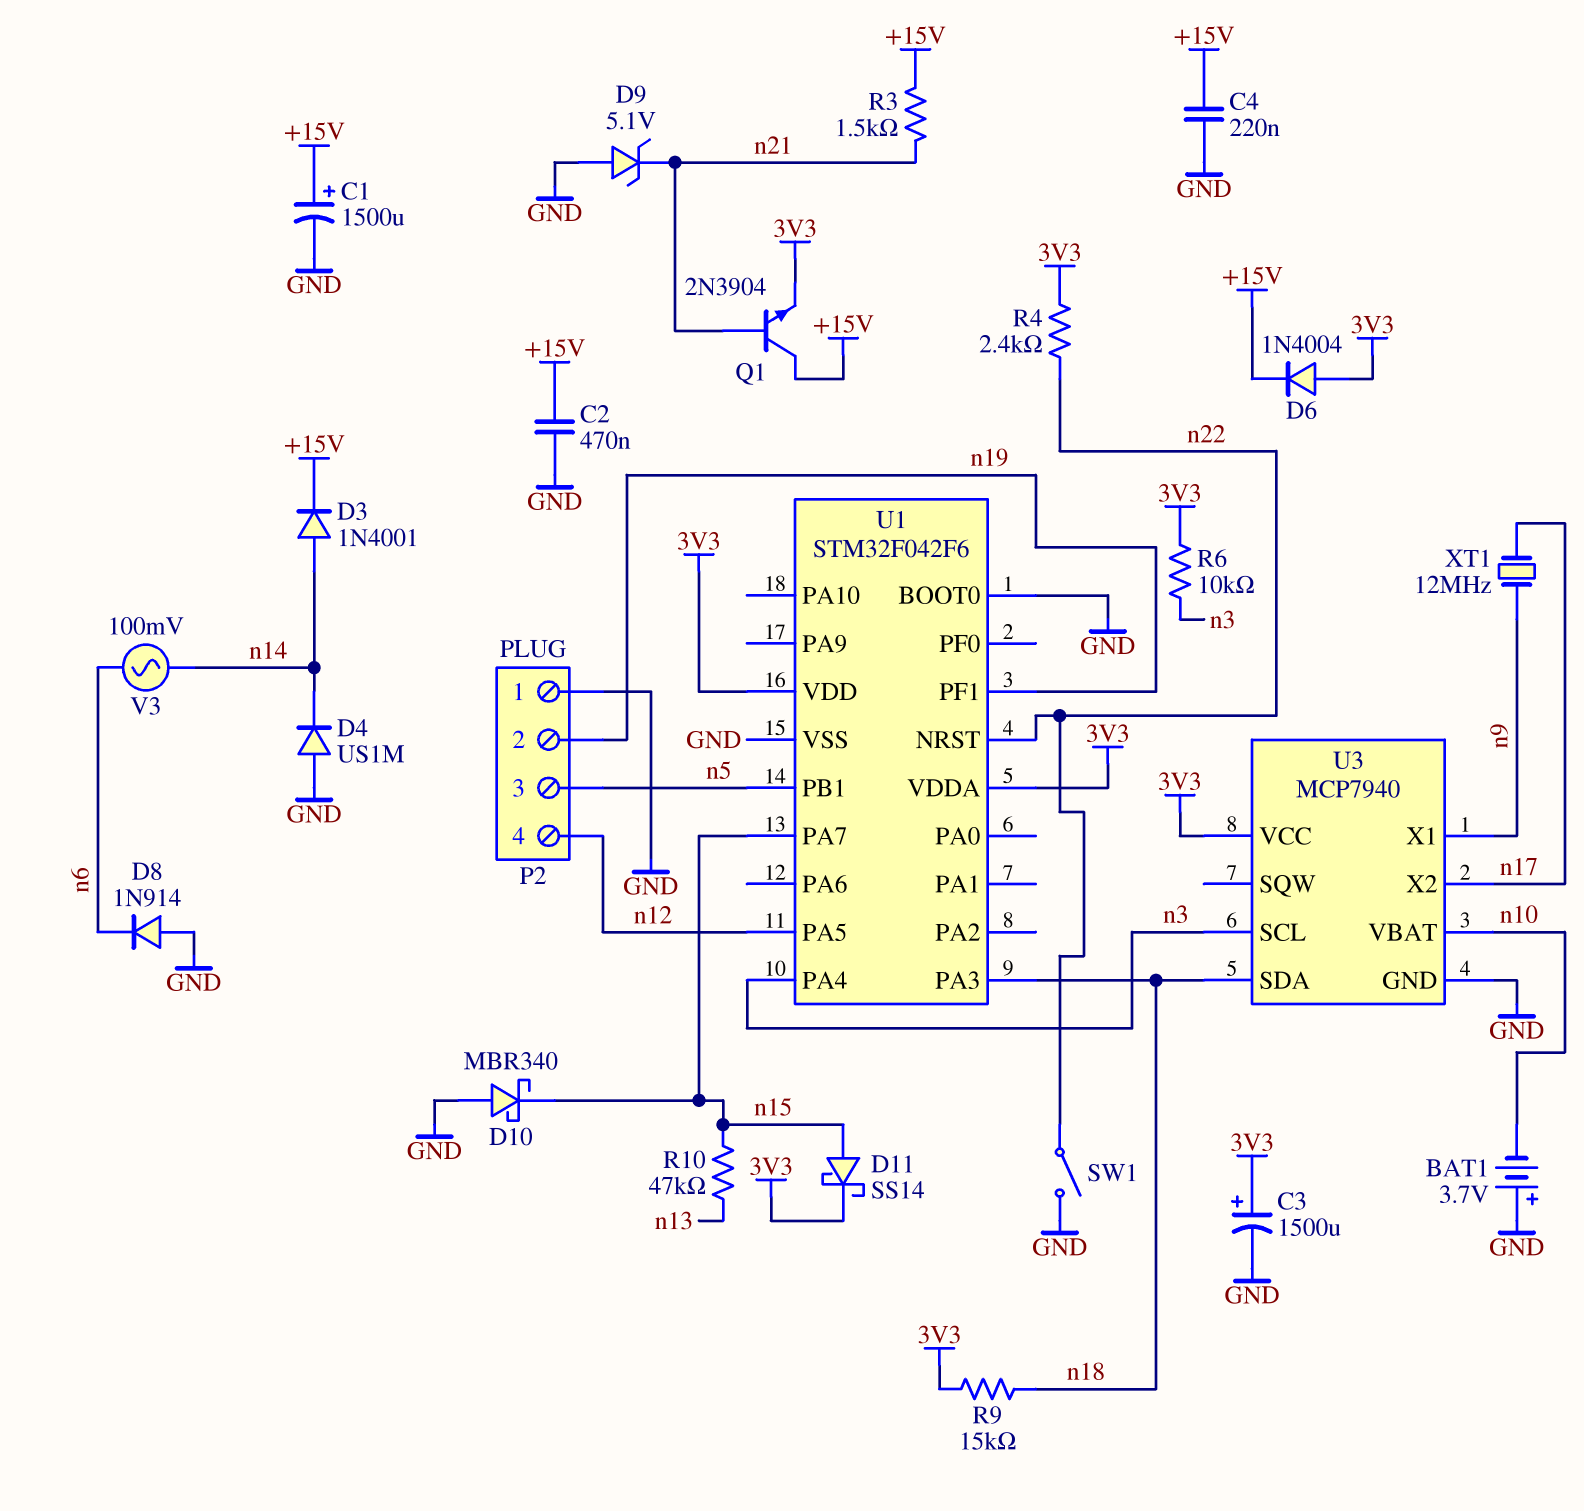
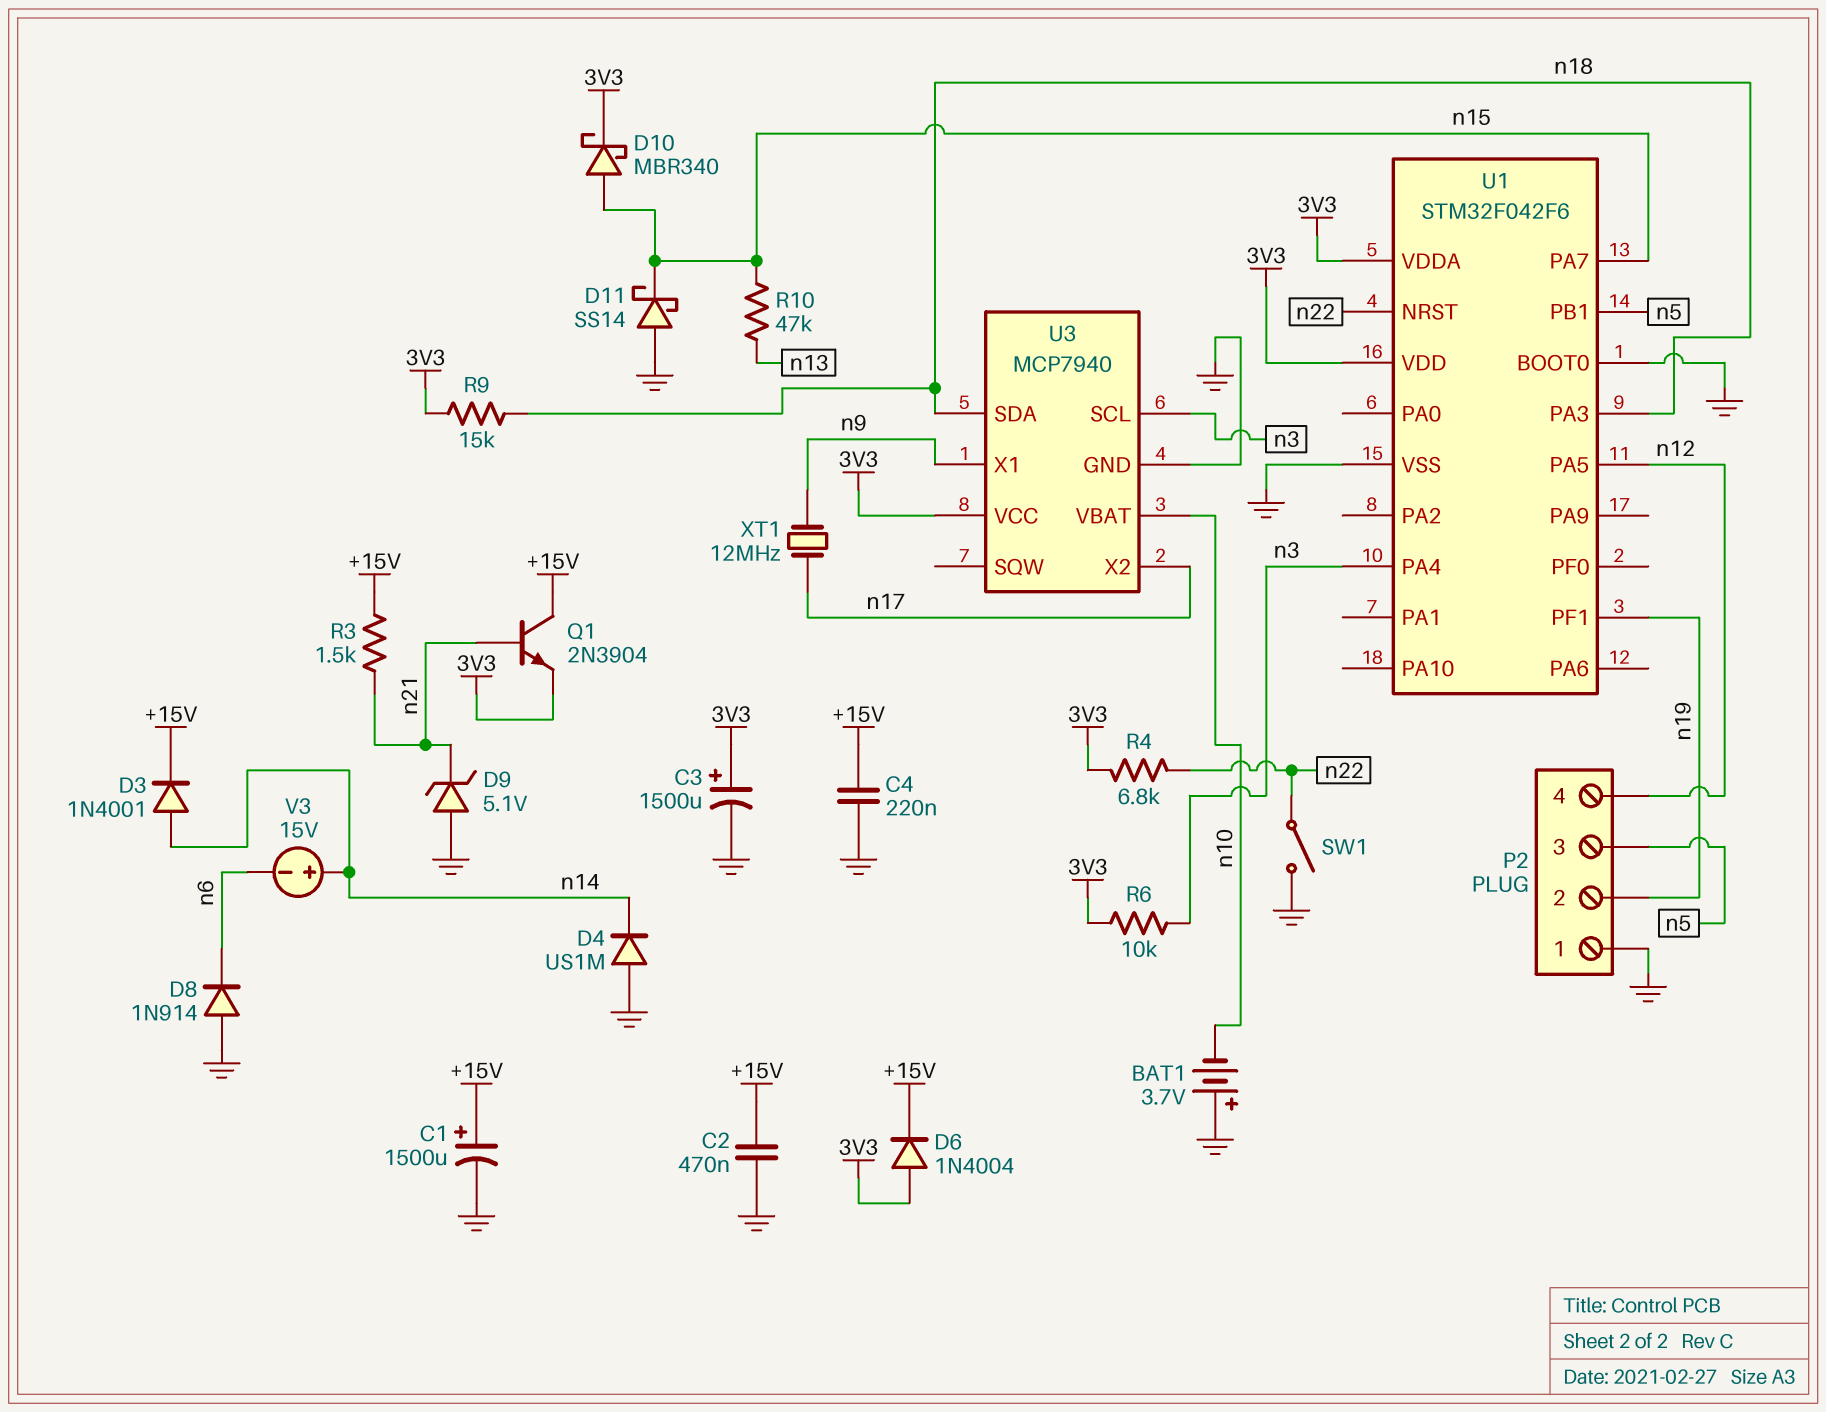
D10: schottky MBR340 (A GND, K n15) -> schottky MBR340 (A n15, K 3V3)
D11: schottky SS14 (A n15, K 3V3) -> schottky SS14 (A GND, K n15)
R4: 2.4k (3V3, n22) -> 6.8k (3V3, n22)
V3: AC 100mV (n6, n14) -> 15V (plus n14, minus n6)

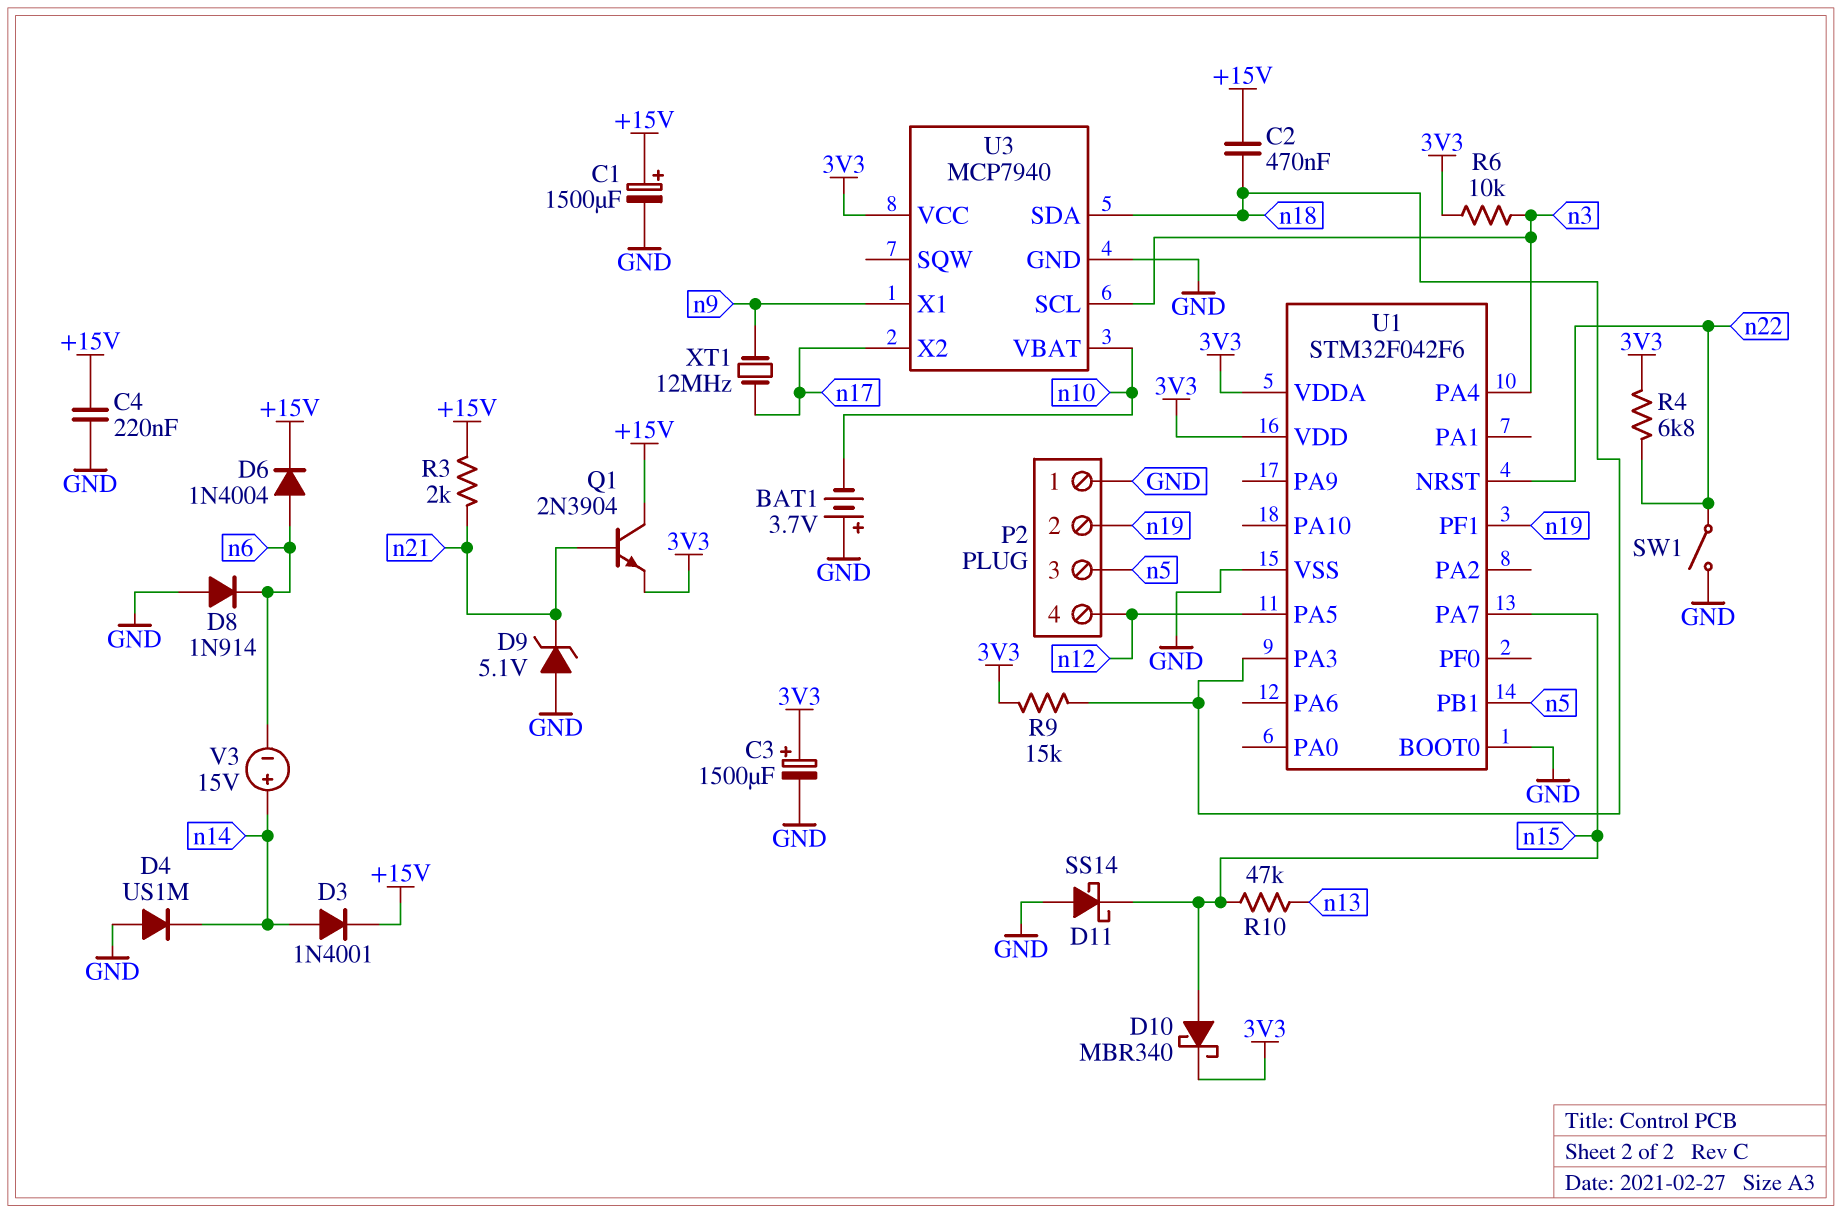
C2: 470nF (+15V, GND) -> 470nF (+15V, n18)
D6: diode 1N4004 (A 3V3, K +15V) -> diode 1N4004 (A n6, K +15V)
R3: 1.5k (+15V, n21) -> 2k (+15V, n21)

